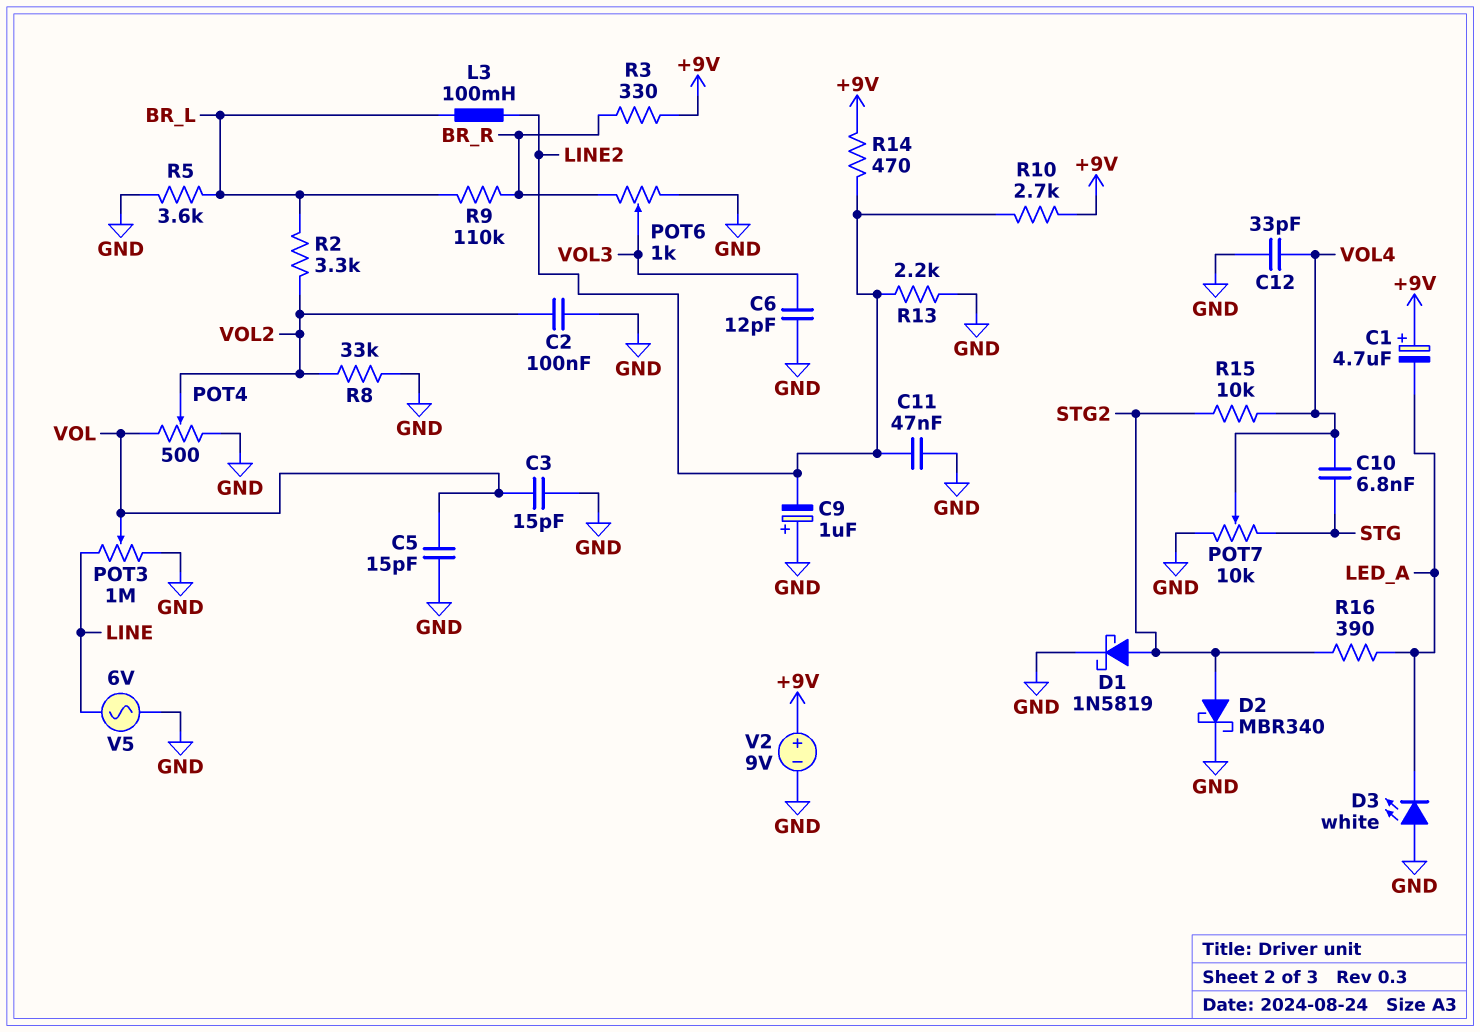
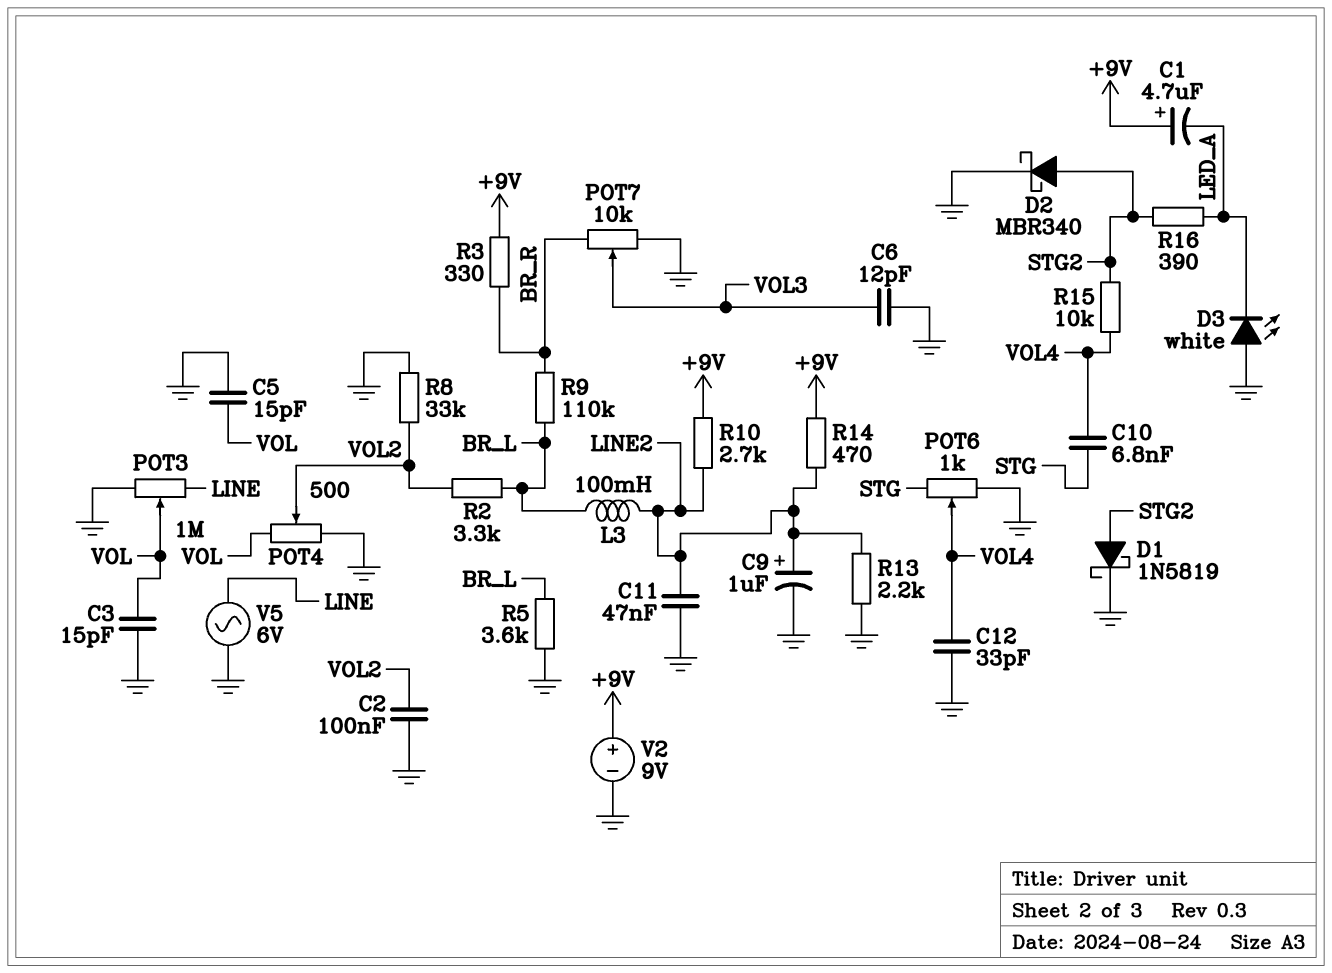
C9: 1uF (plus GND, minus LINE2) -> 1uF (plus LINE2, minus GND)
POT6: 1k (BR_R, GND, wiper VOL3) -> 1k (GND, STG, wiper VOL4)
POT7: 10k (GND, STG, wiper VOL4) -> 10k (BR_R, GND, wiper VOL3)

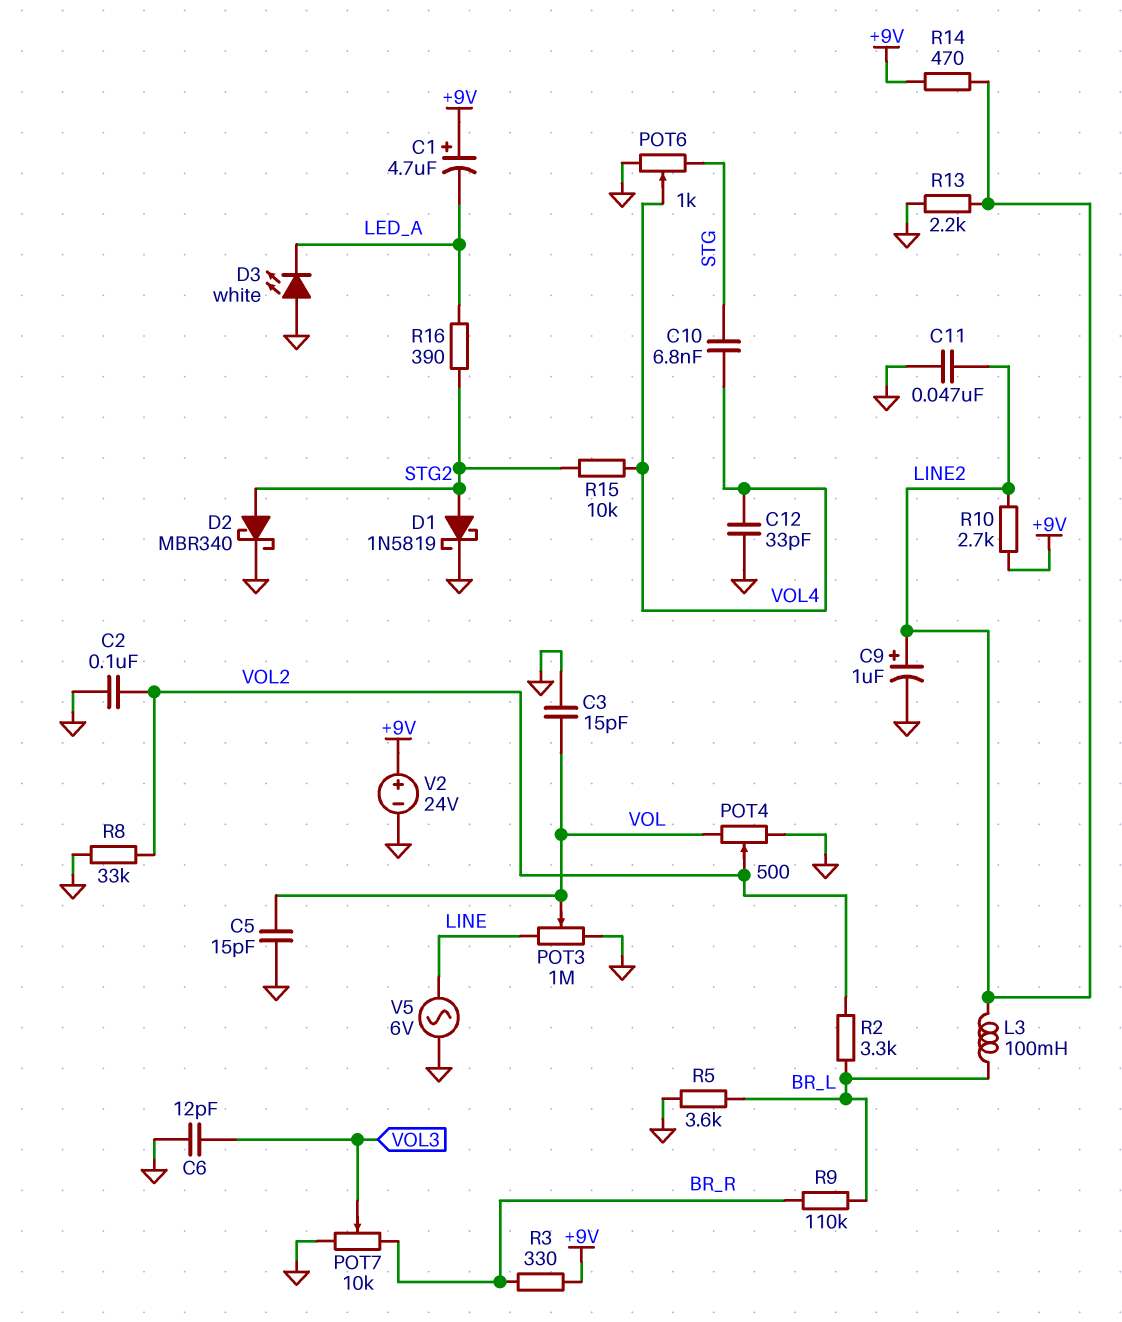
V2: 9V (plus +9V, minus GND) -> 24V (plus +9V, minus GND)

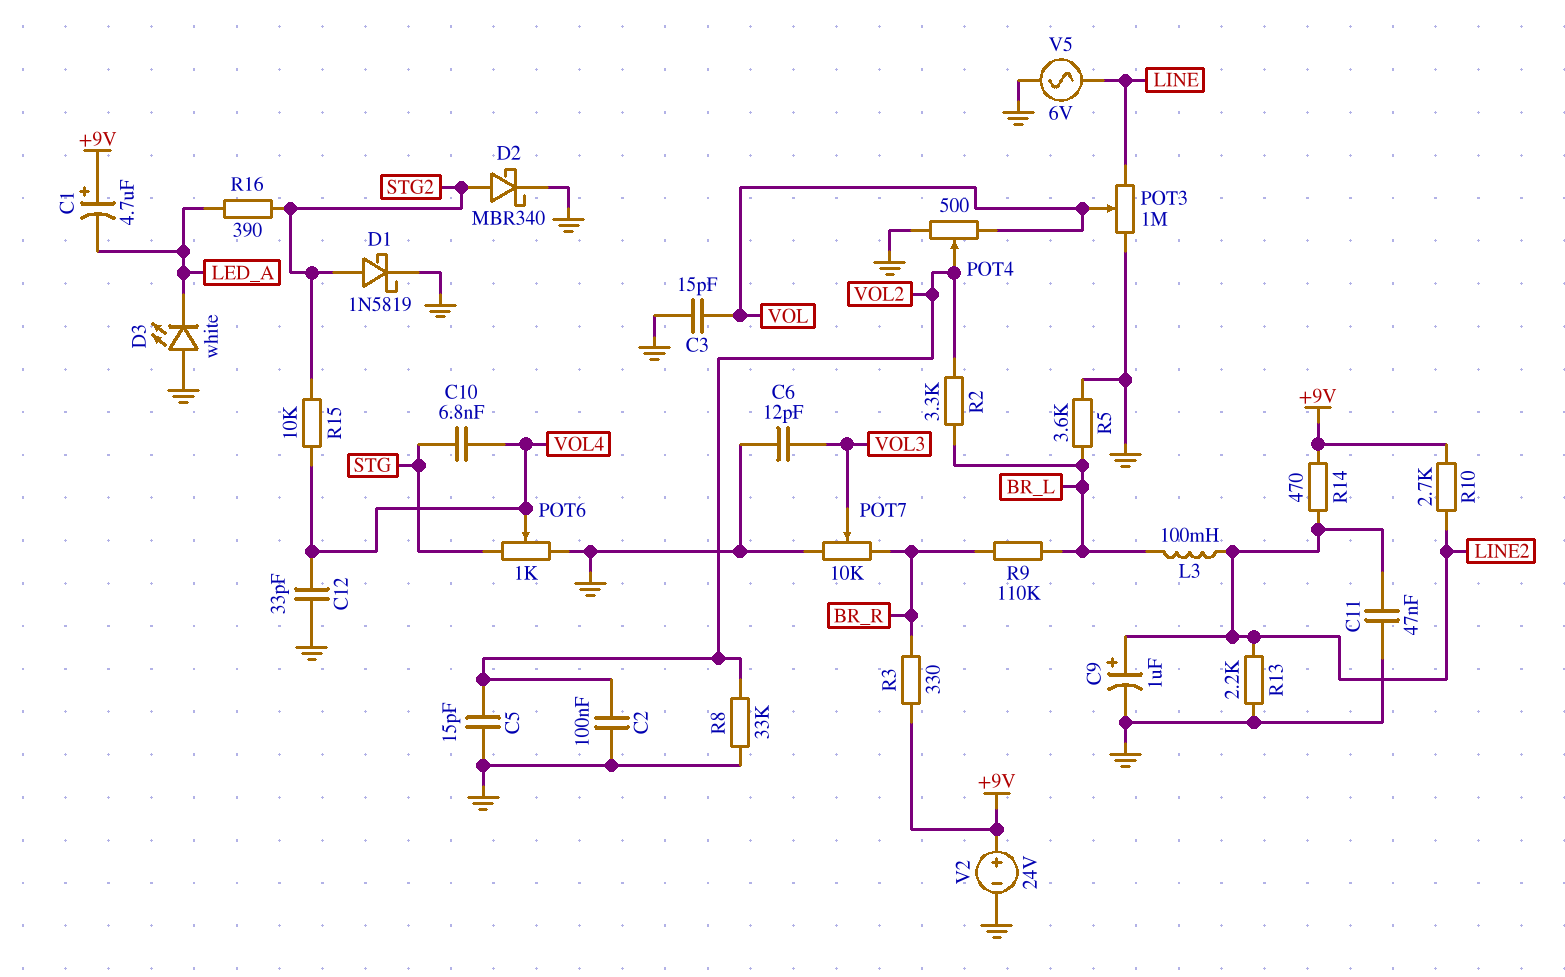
C5: 15pF (GND, VOL) -> 15pF (GND, VOL2)

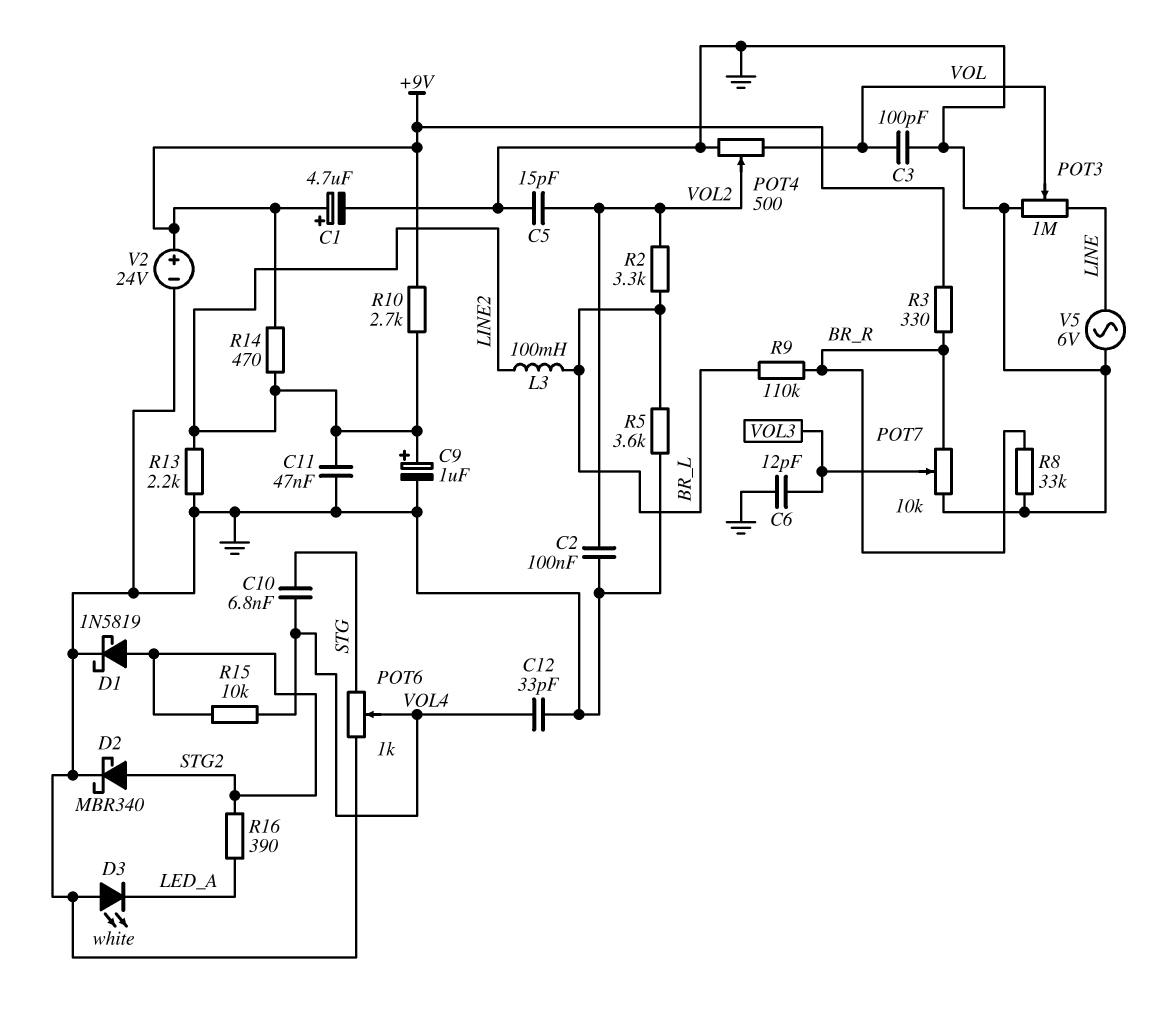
C1: 4.7uF (plus +9V, minus LED_A) -> 4.7uF (plus +9V, minus GND)
C3: 15pF (GND, VOL) -> 100pF (GND, VOL)
R8: 33k (GND, VOL2) -> 33k (BR_R, GND)

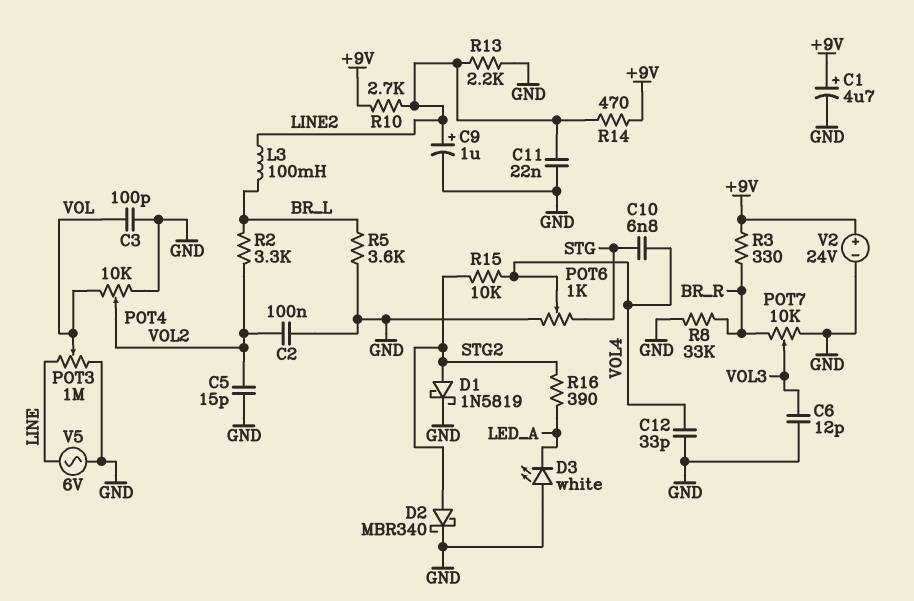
C11: 47nF (GND, LINE2) -> 22nF (GND, LINE2)
POT4: 500 (GND, VOL, wiper VOL2) -> 10k (GND, VOL, wiper VOL2)
R9: 110k (BR_L, BR_R) -> none

